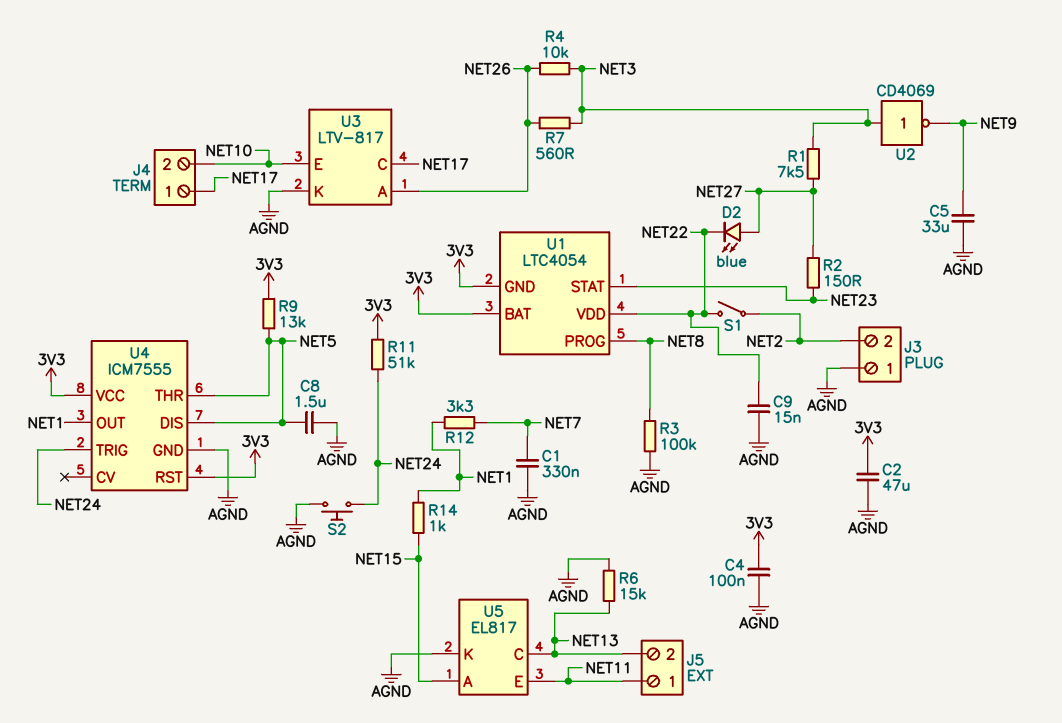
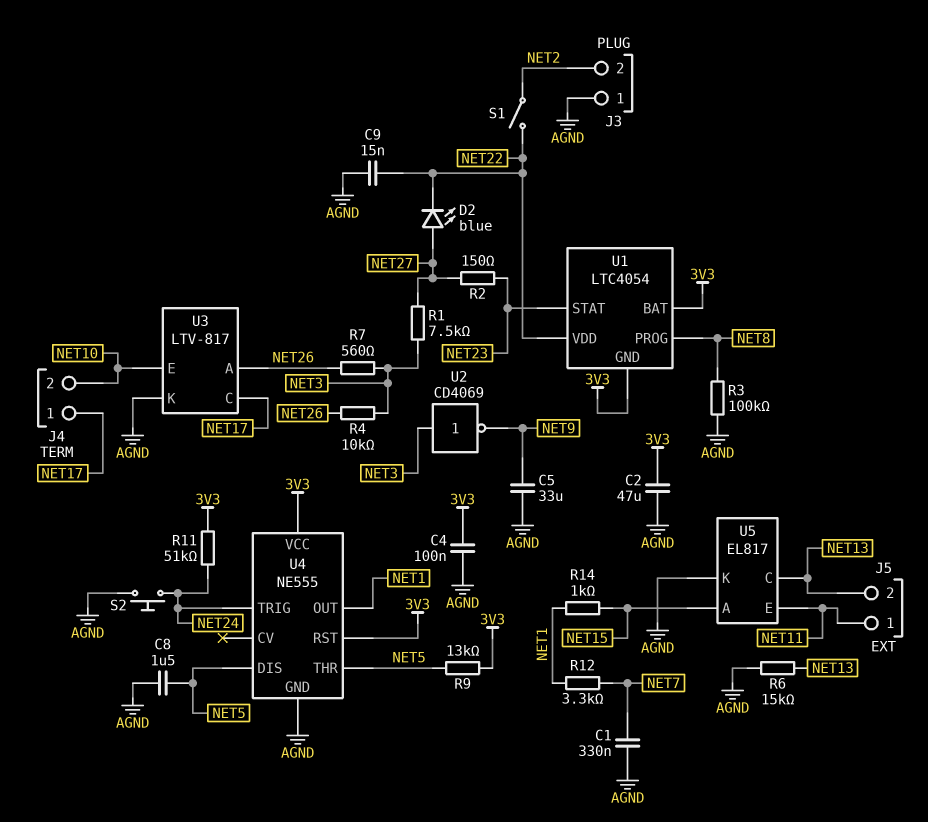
U4: ICM7555 -> NE555

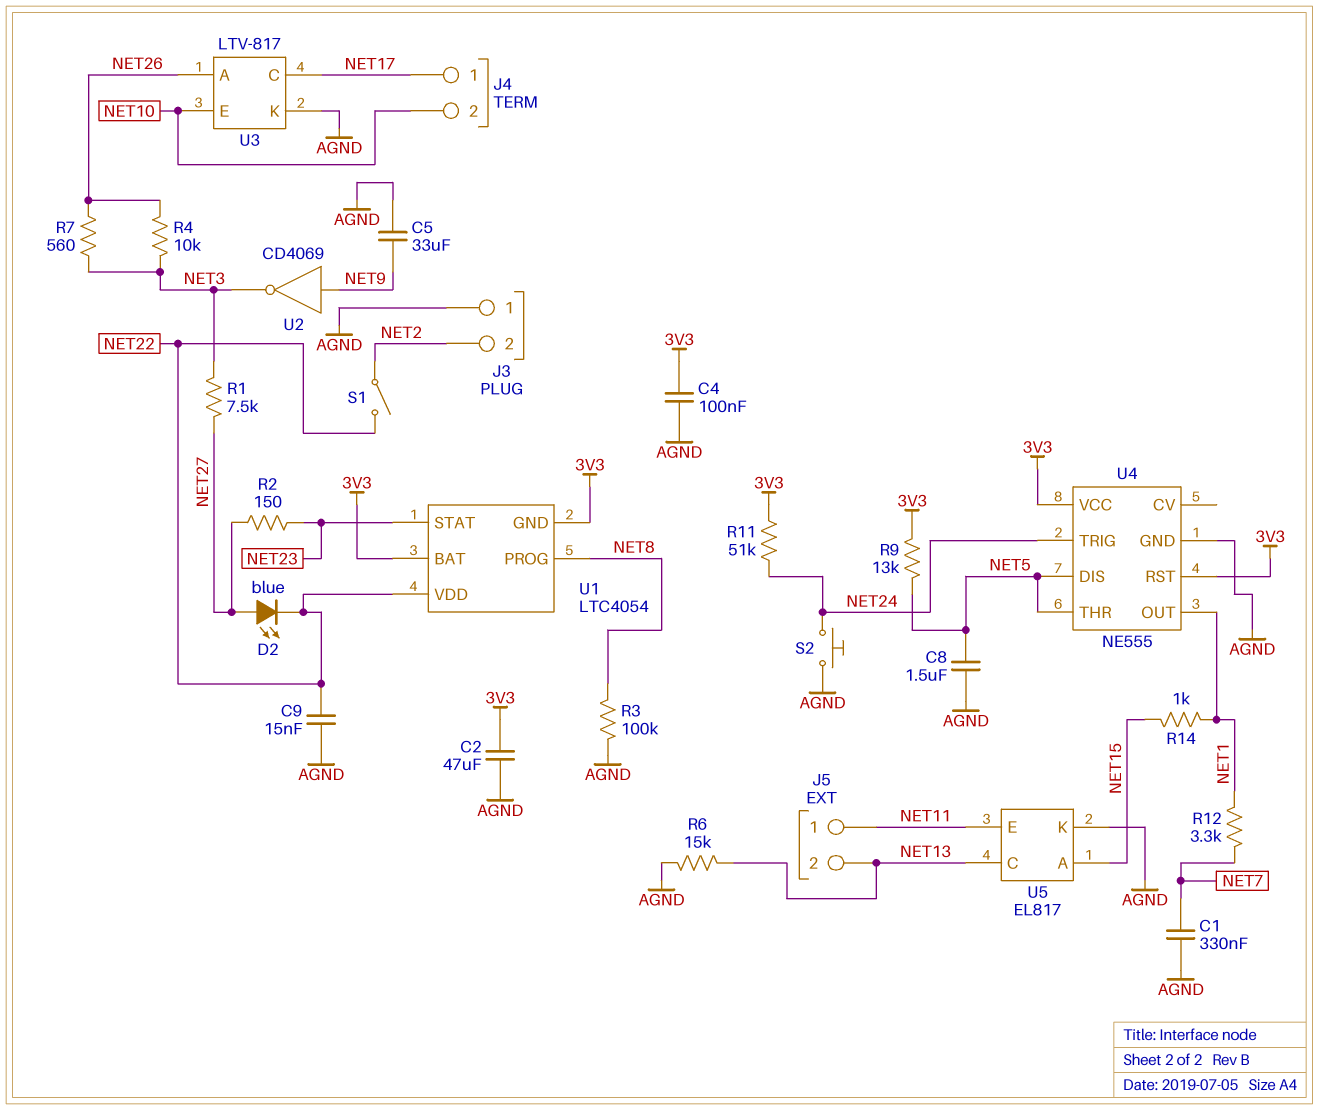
U2: NOT CD4069 (in NET3, out NET9) -> NOT CD4069 (in NET9, out NET3)

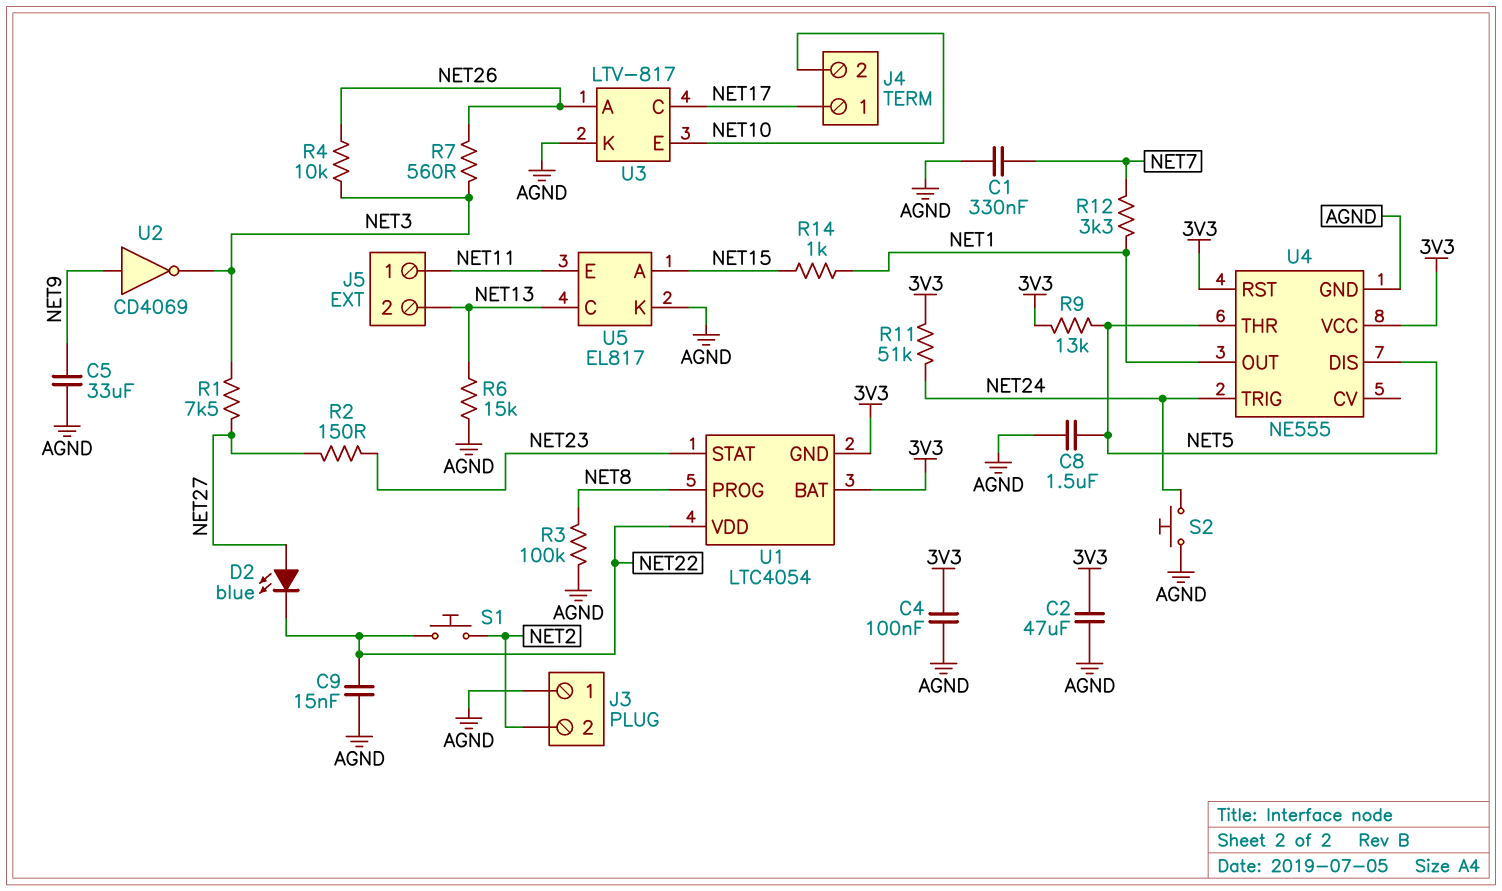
S1: switch (NET2, NET22) -> button (NET2, NET22)

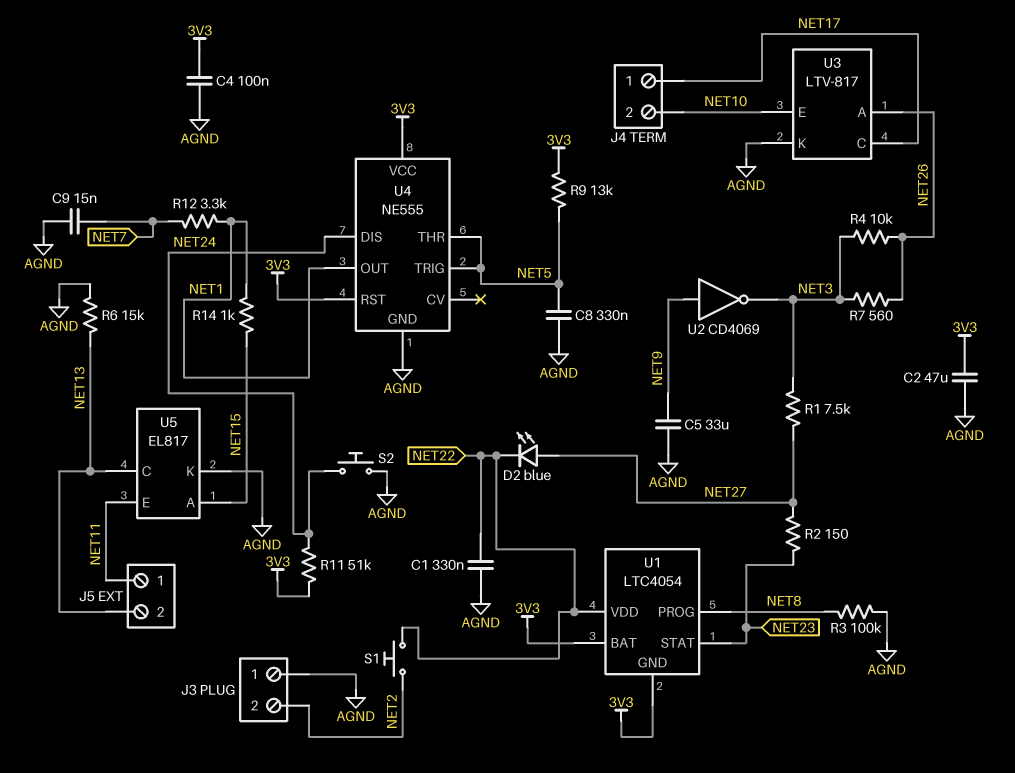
C1: 330nF (AGND, NET7) -> 330nF (AGND, NET22)
C8: 1.5uF (AGND, NET5) -> 330nF (AGND, NET5)
C9: 15nF (AGND, NET22) -> 15nF (AGND, NET7)
U4 pin DIS: NET5 -> NET24
U4 pin TRIG: NET24 -> NET5

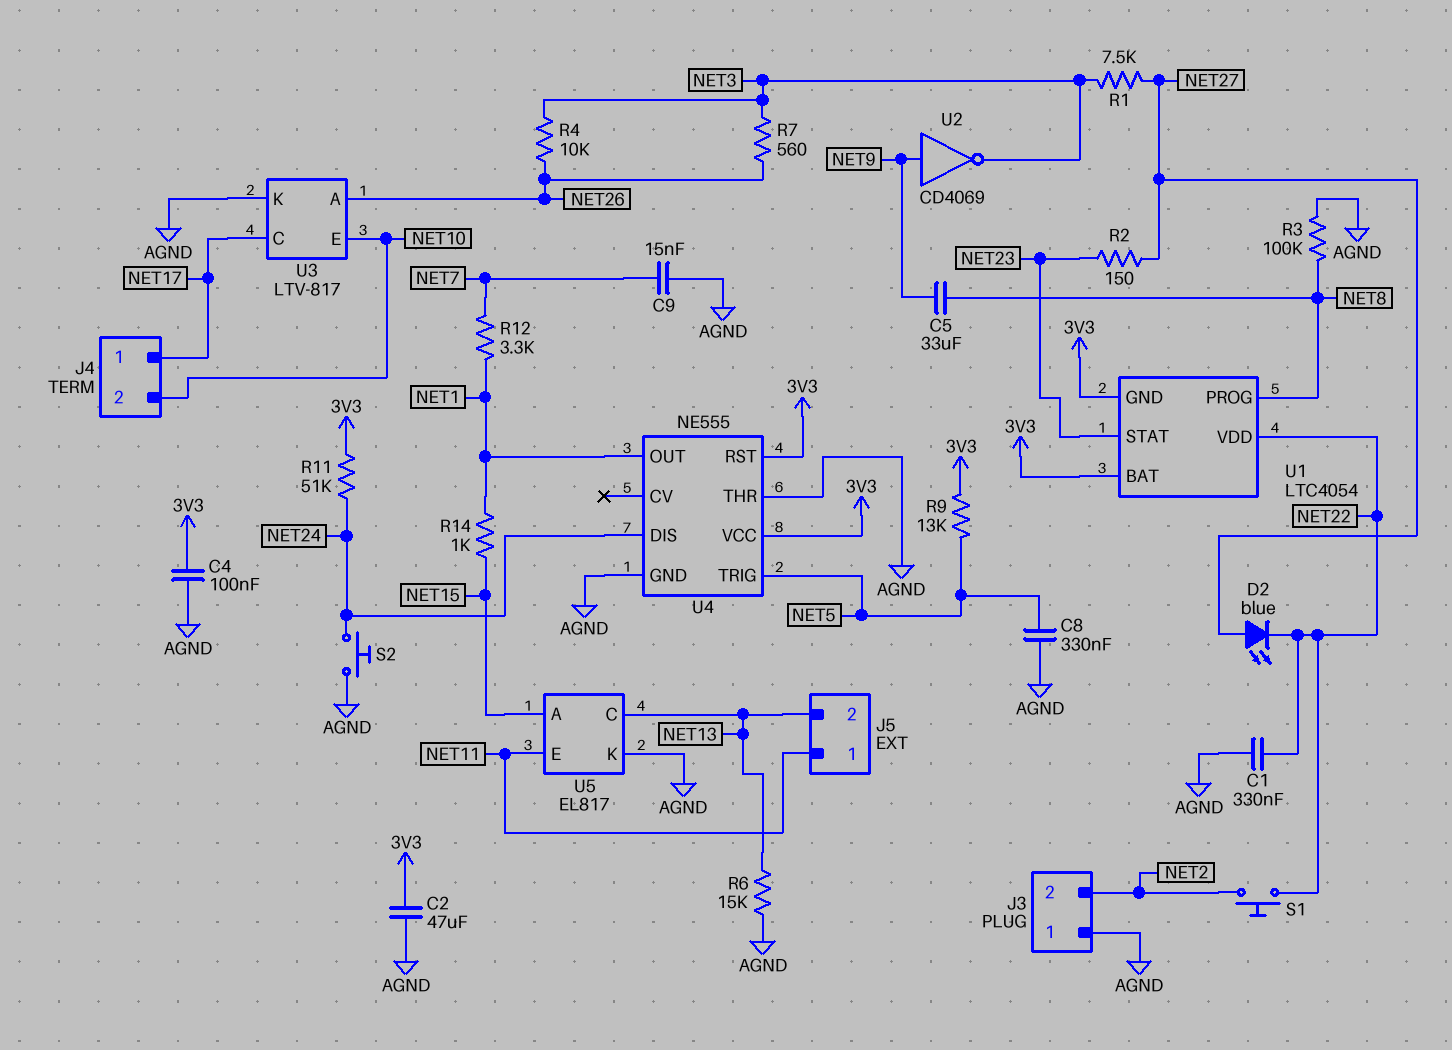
C5: 33uF (AGND, NET9) -> 33uF (NET8, NET9)
U4 pin THR: NET5 -> AGND

